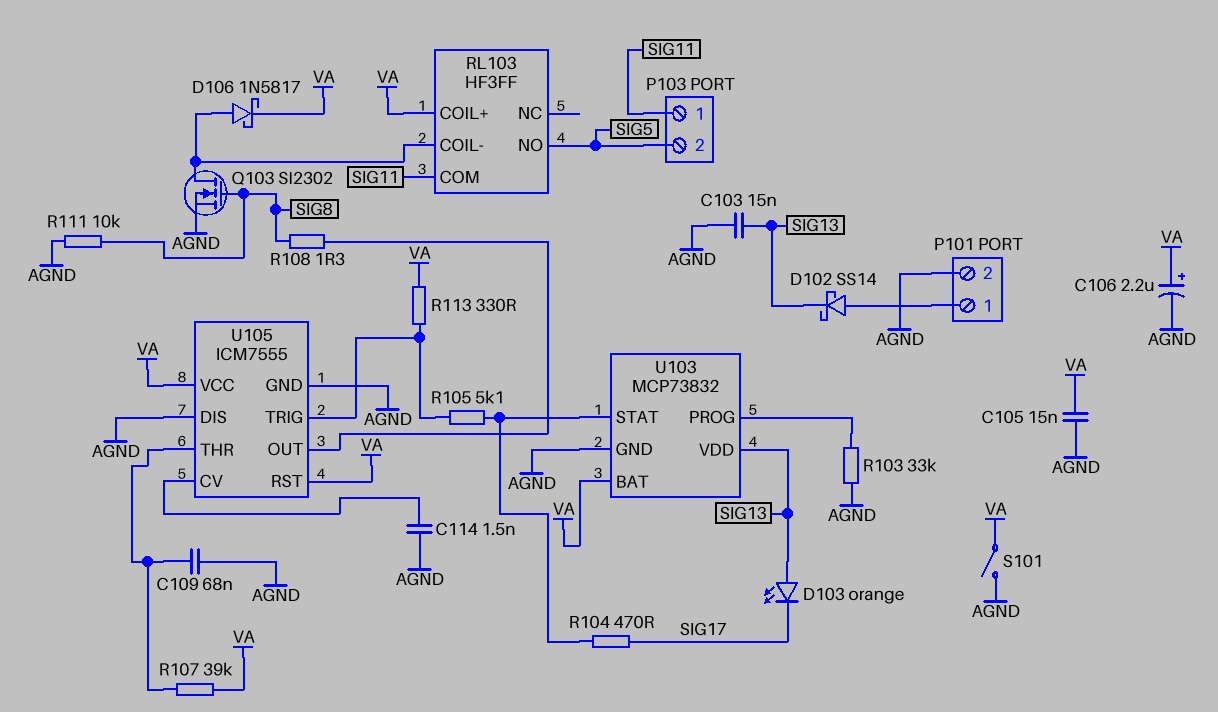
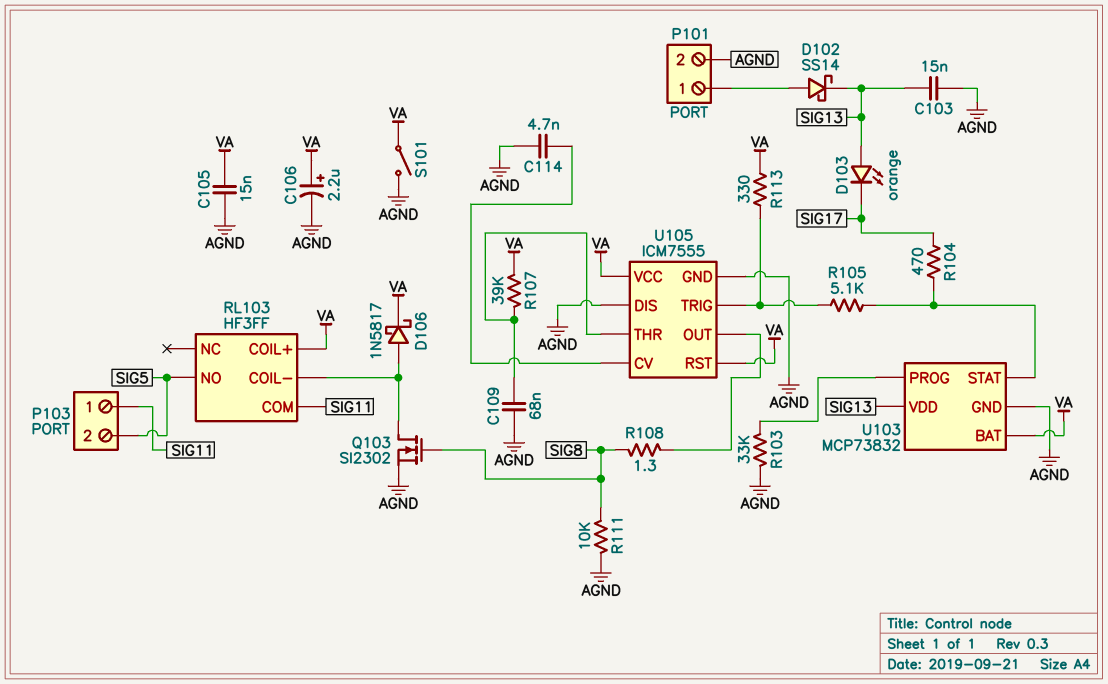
C114: 1.5nF (AGND, U105/CV) -> 4.7nF (AGND, U105/CV)

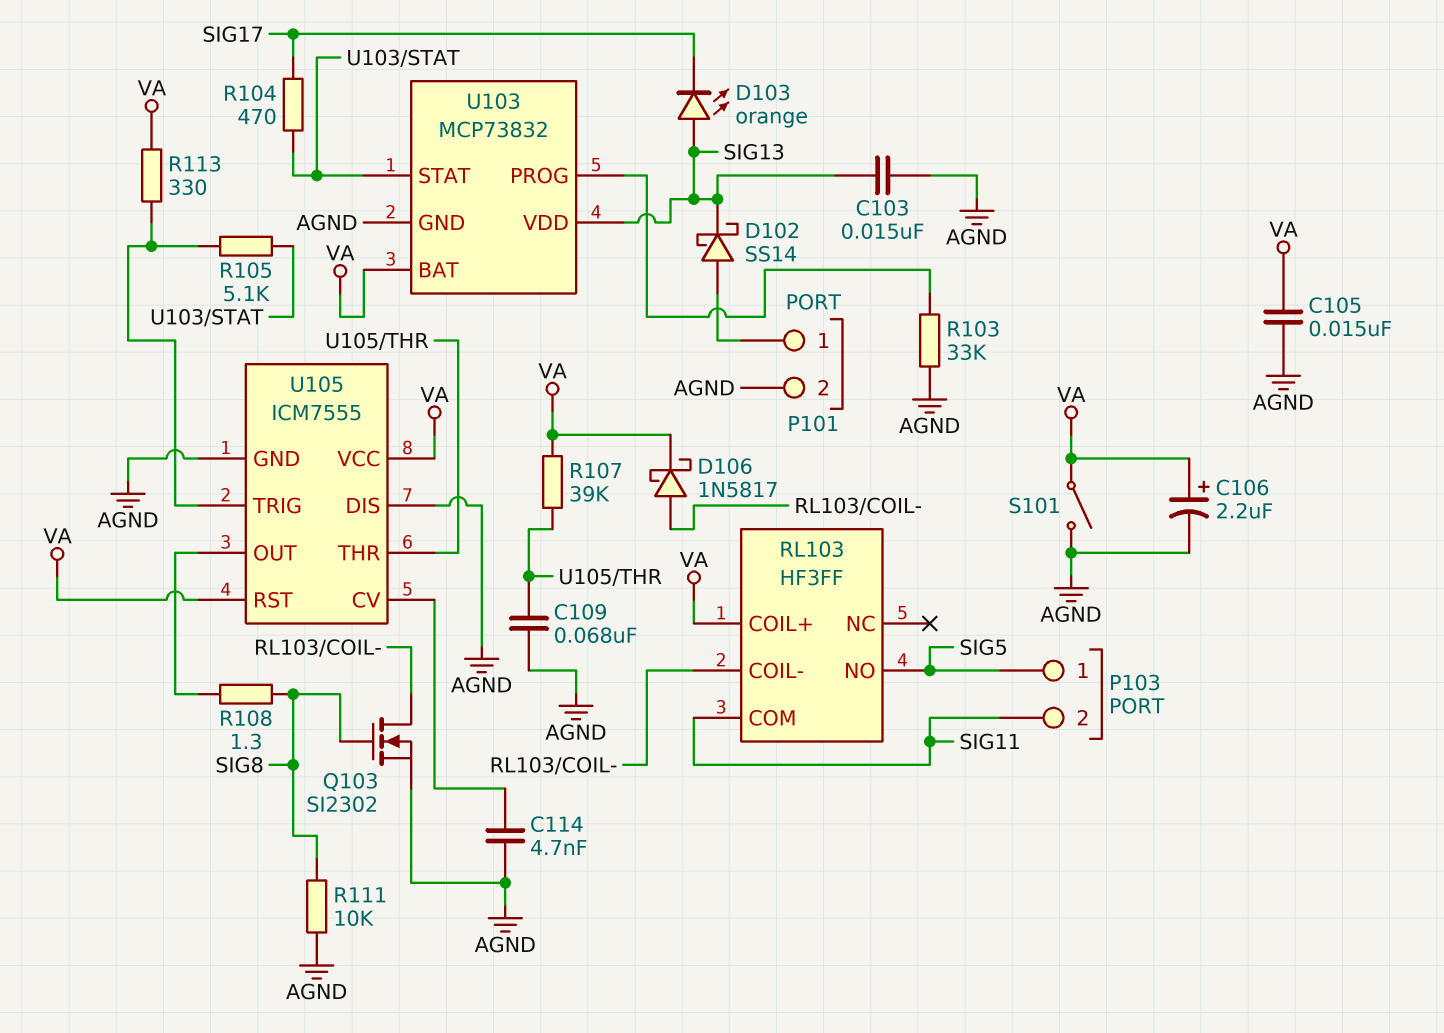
P103 pin 1: SIG11 -> SIG5
P103 pin 2: SIG5 -> SIG11

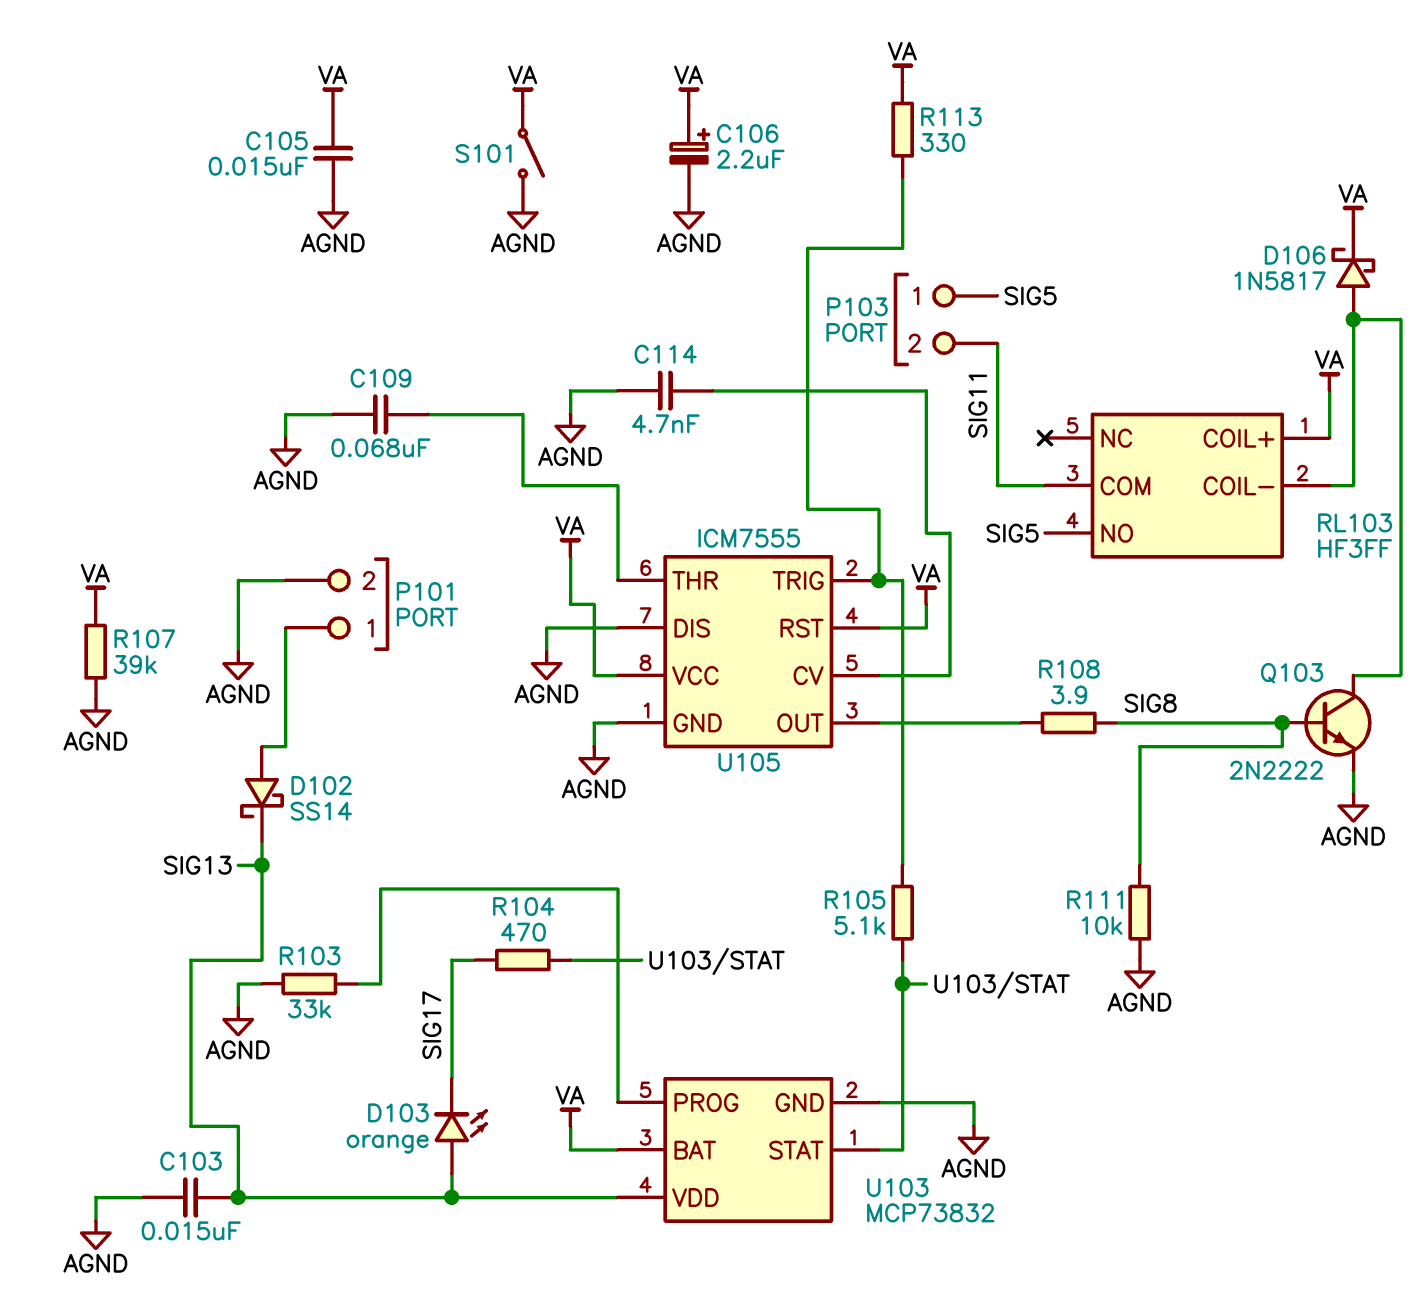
Q103: NMOS SI2302 (G SIG8, D RL103/COIL-, S AGND) -> NPN 2N2222 (B SIG8, C RL103/COIL-, E AGND)
R107: 39k (U105/THR, VA) -> 39k (AGND, VA)
R108: 1.3 (SIG8, U105/OUT) -> 3.9 (SIG8, U105/OUT)

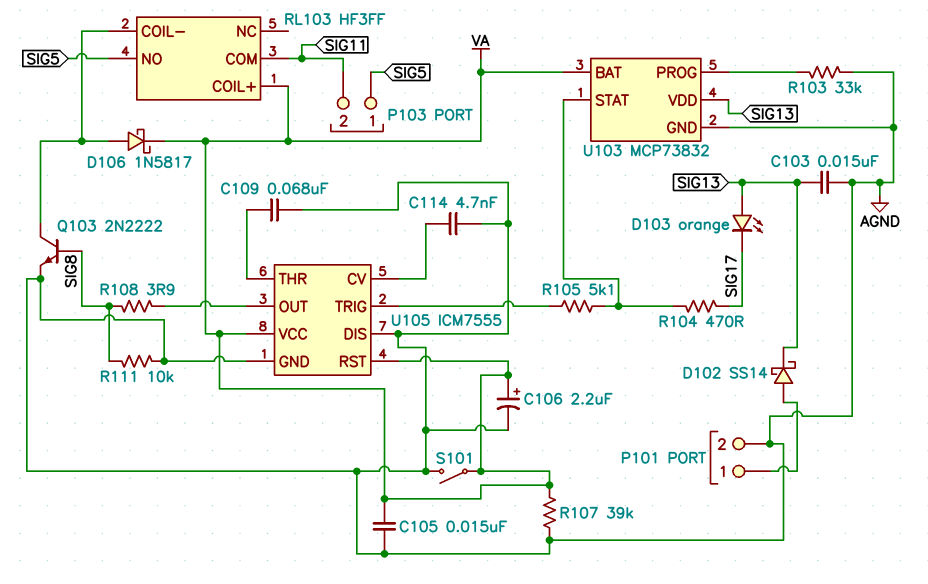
R113: 330 (U105/TRIG, VA) -> none

